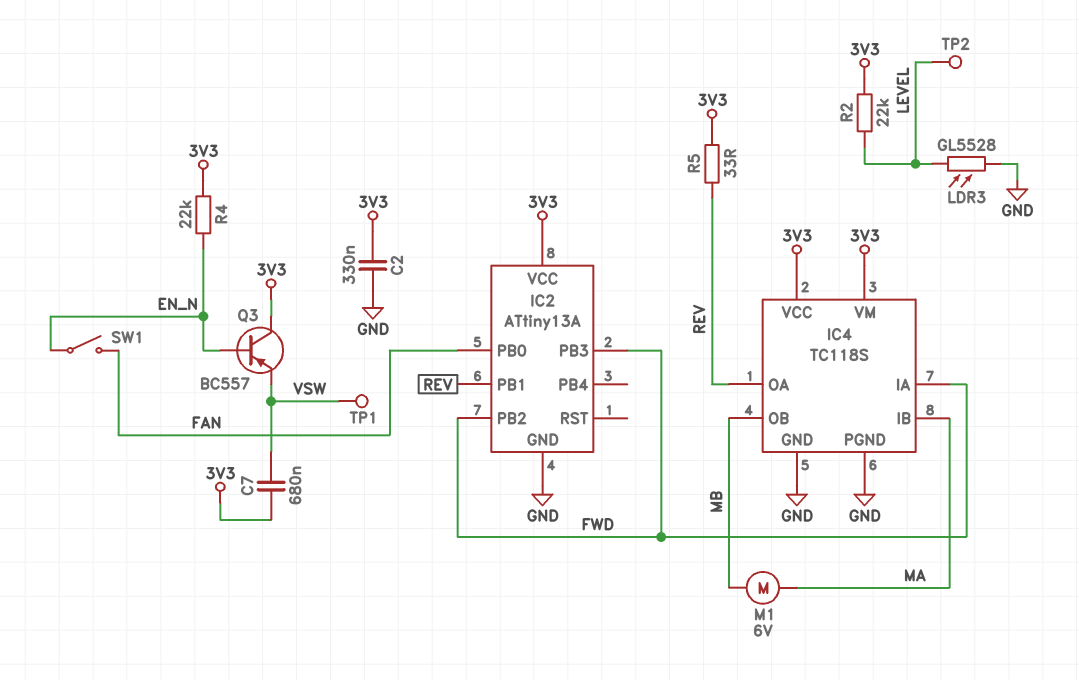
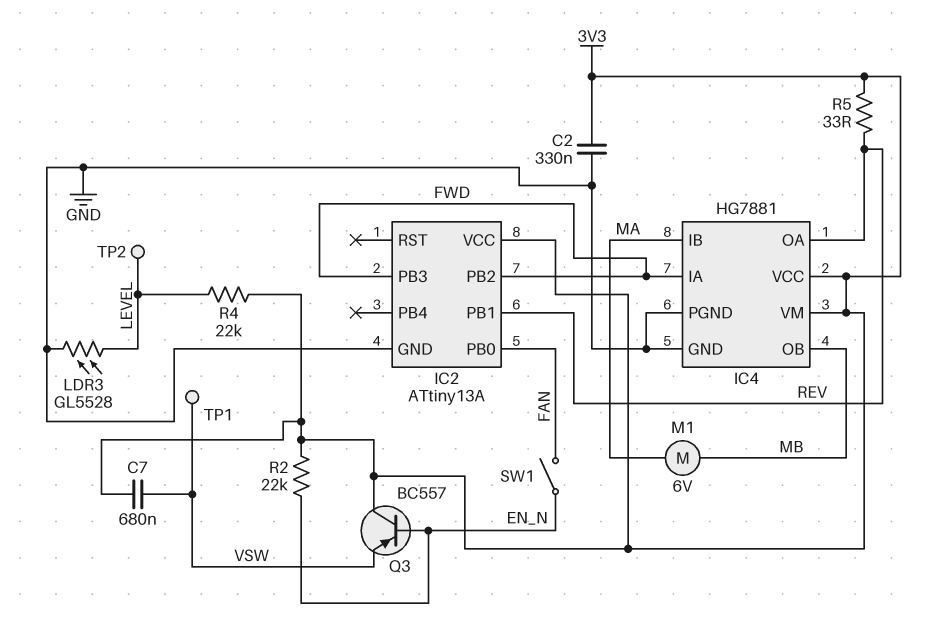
IC4: TC118S -> HG7881
R2: 22k (3V3, LEVEL) -> 22k (3V3, EN_N)
R4: 22k (3V3, EN_N) -> 22k (3V3, LEVEL)

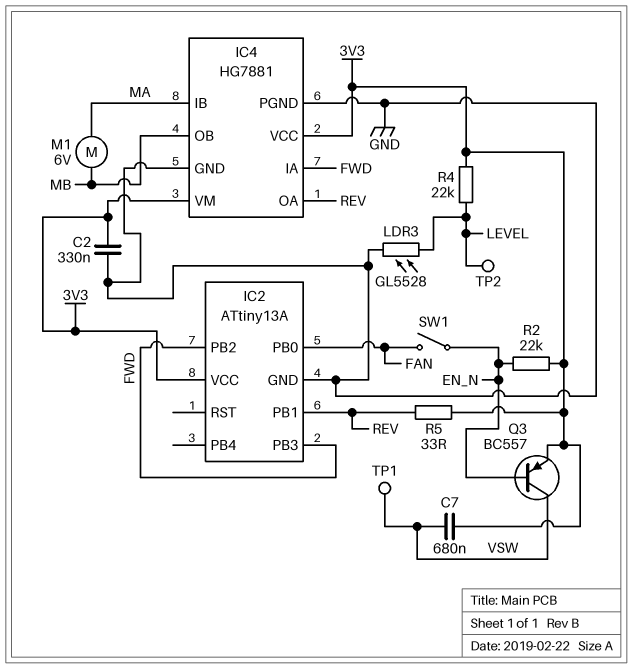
Q3: PNP BC557 (B EN_N, C 3V3, E VSW) -> PNP BC557 (B EN_N, C VSW, E 3V3)

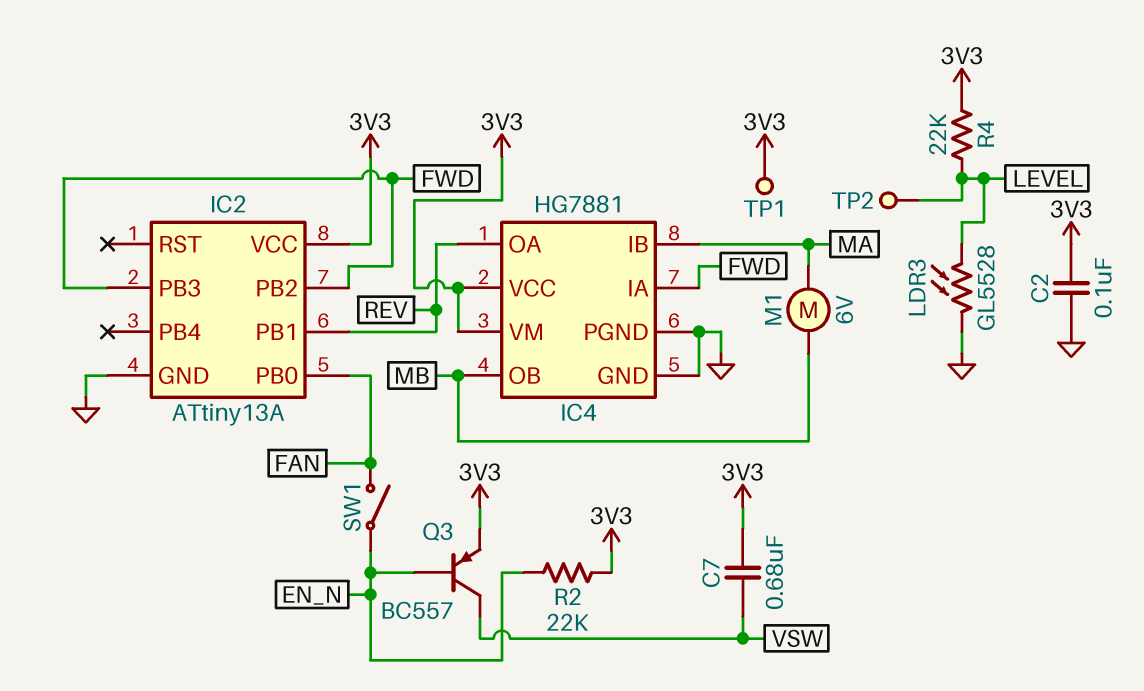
C2: 330nF (3V3, GND) -> 100nF (3V3, GND)
R5: 33 (3V3, REV) -> none
TP1: test point (VSW) -> test point (3V3)

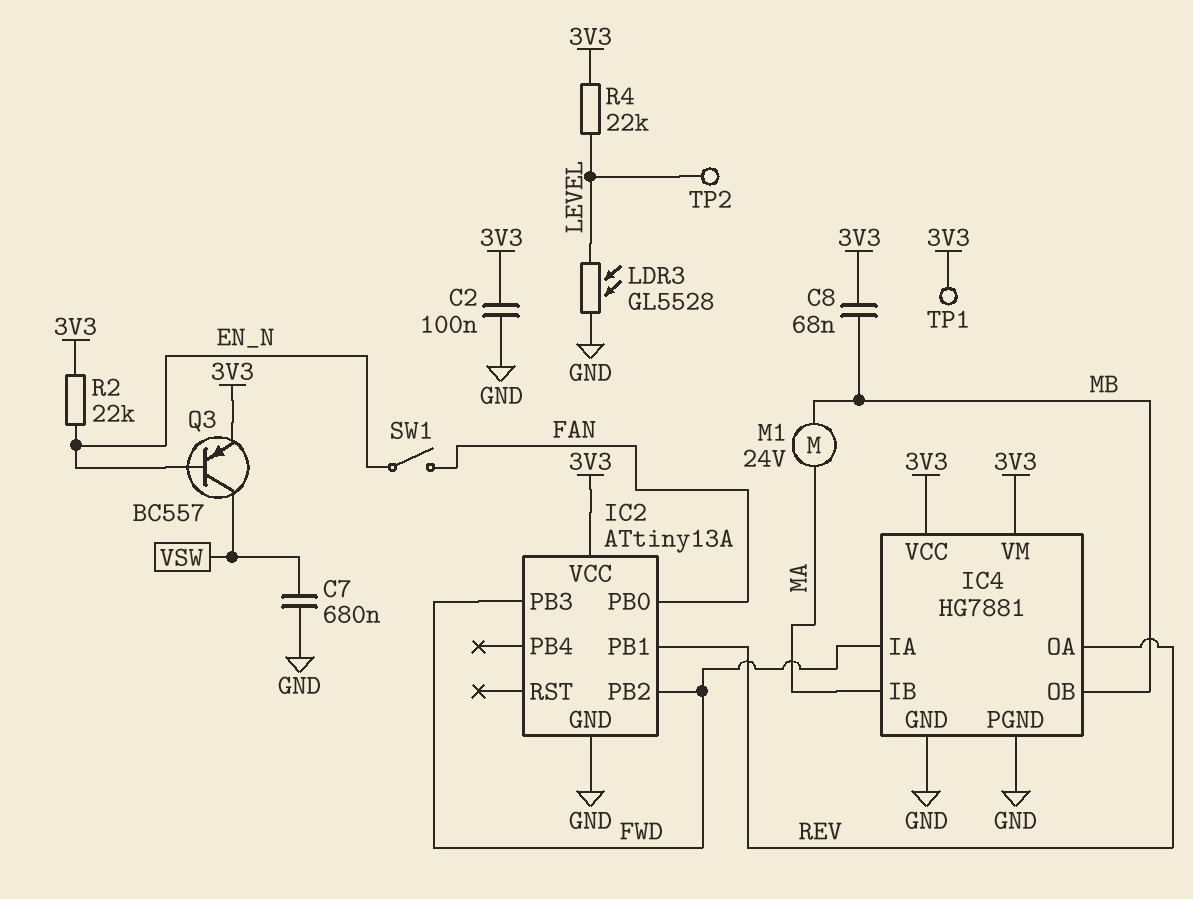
C7: 680nF (3V3, VSW) -> 680nF (GND, VSW)
C8: none -> 68nF (3V3, MB)
M1: motor 6V (MA, MB) -> motor 24V (MA, MB)

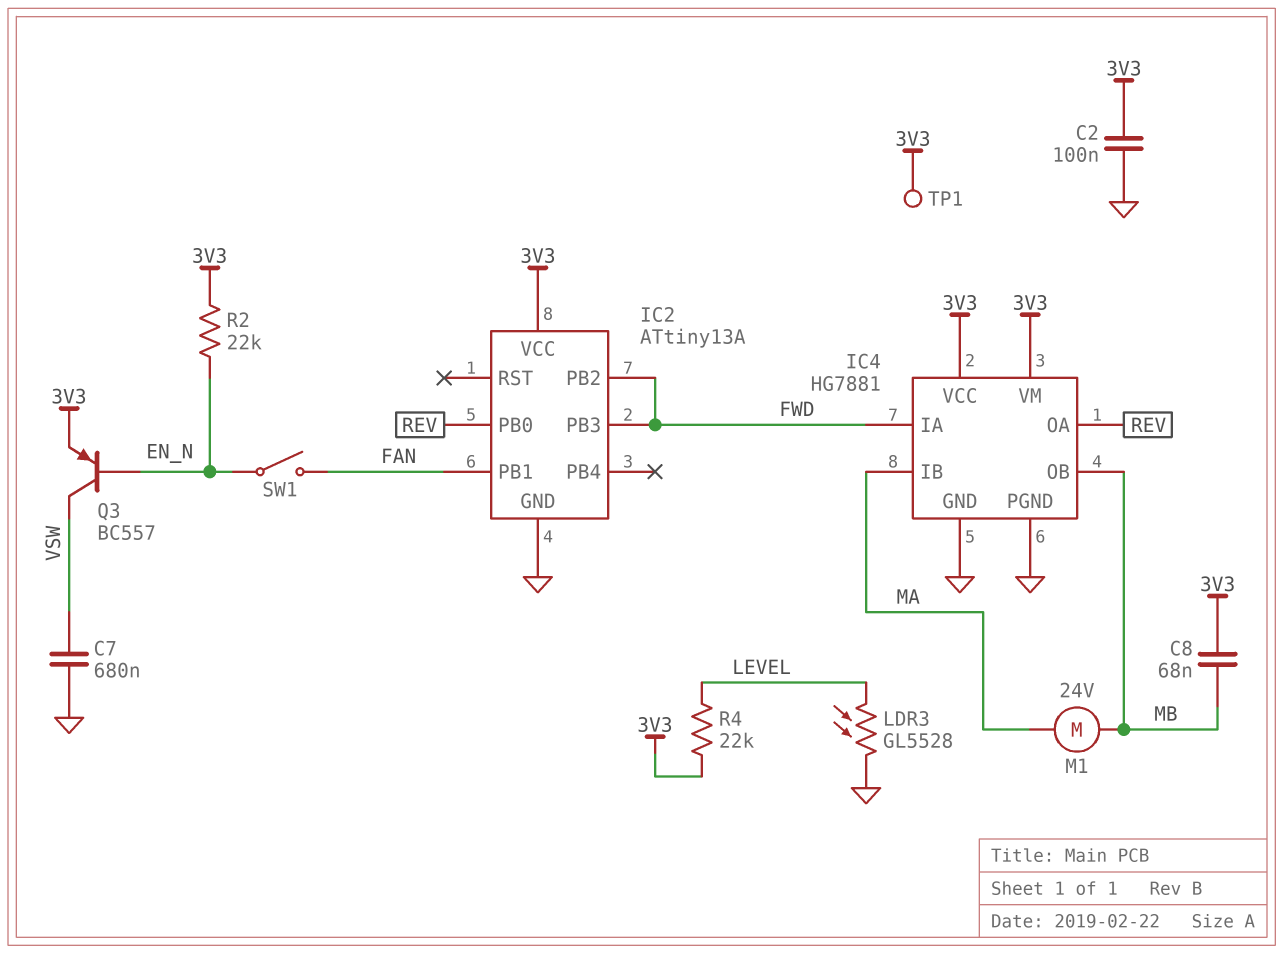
IC2 pin PB0: FAN -> REV
IC2 pin PB1: REV -> FAN
TP2: test point (LEVEL) -> none

